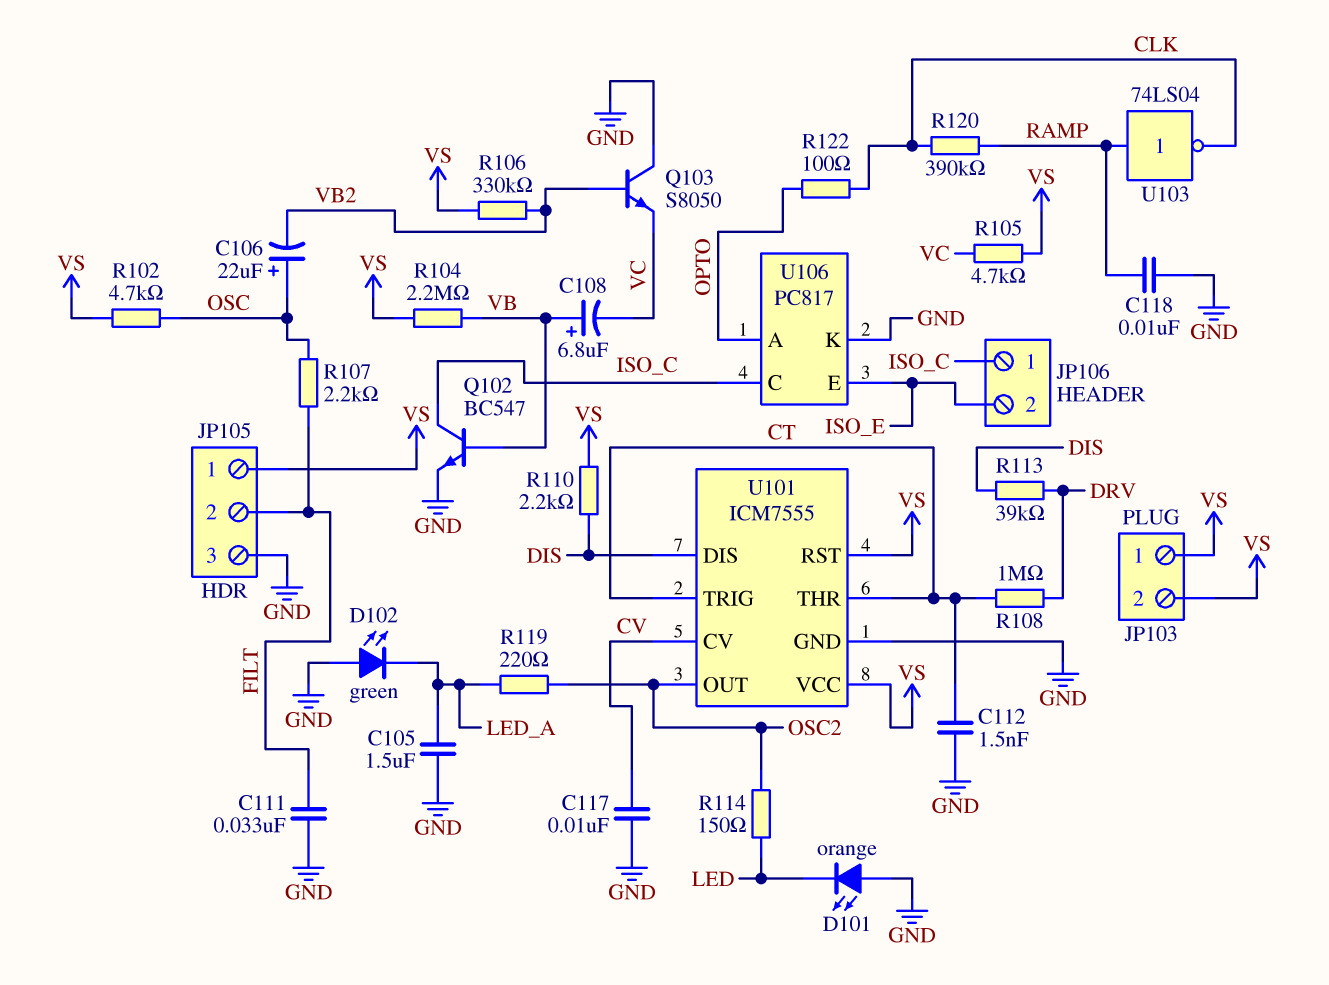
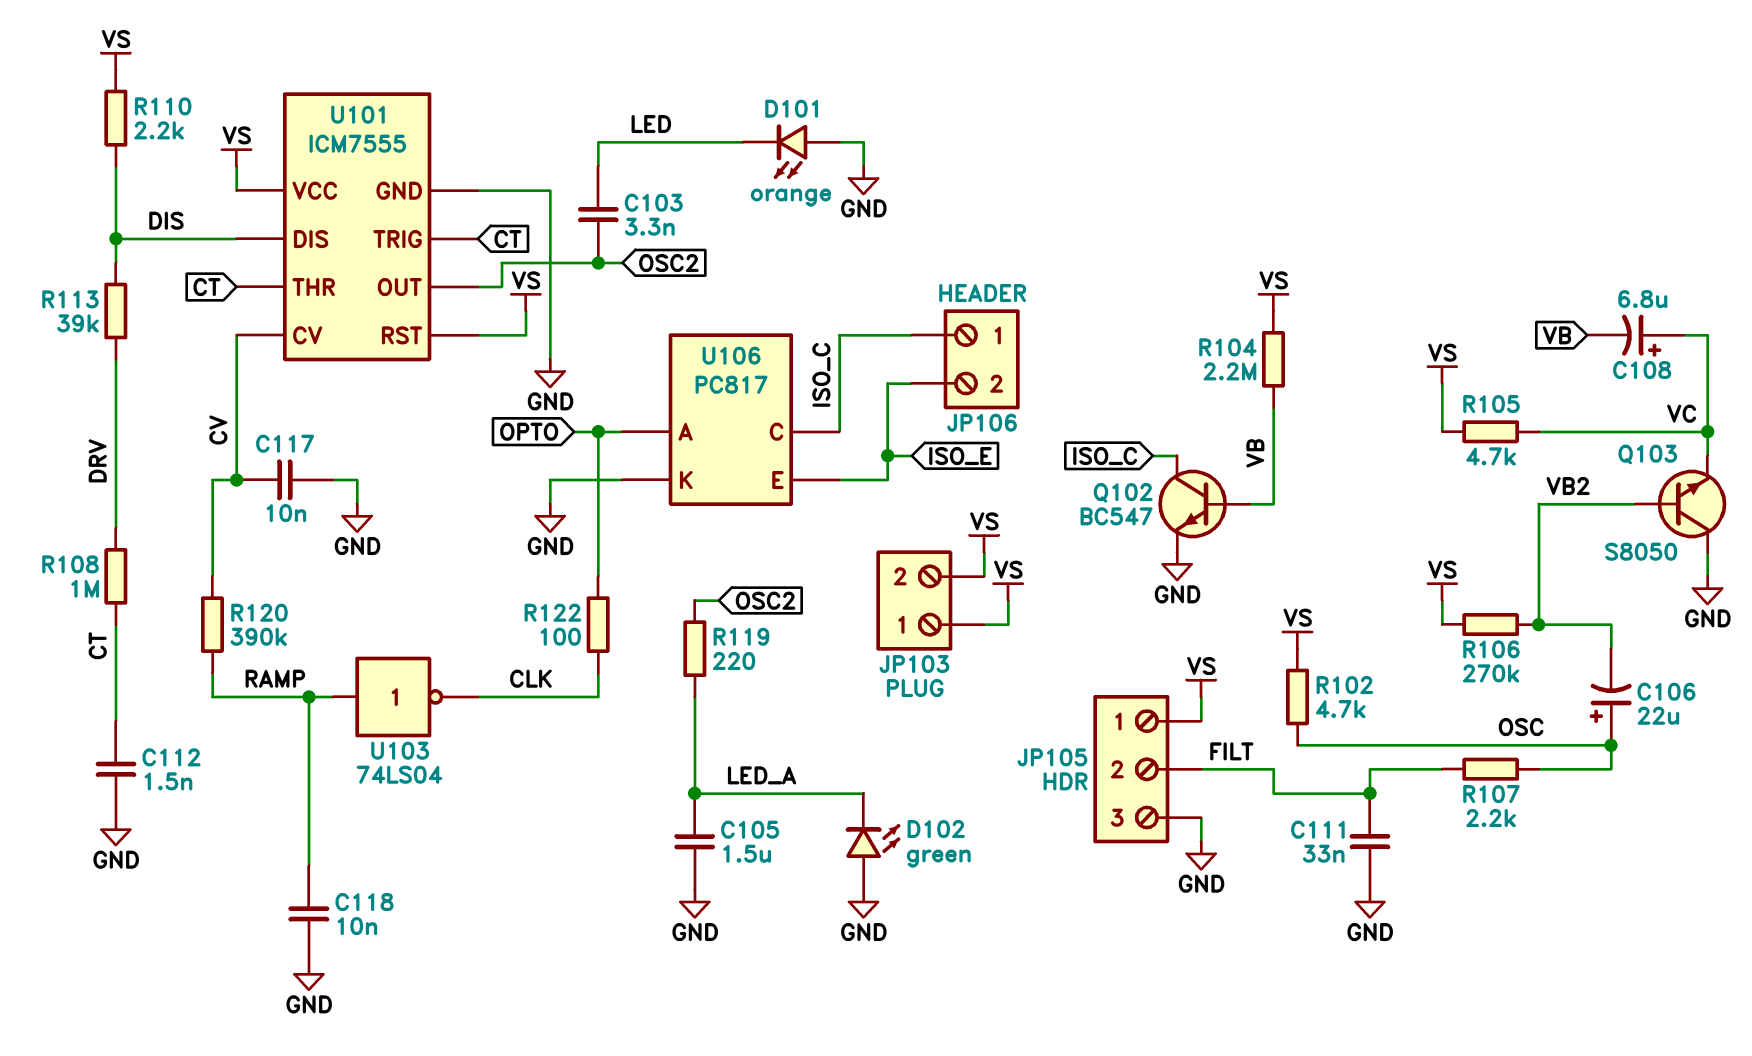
C103: none -> 3.3nF (LED, OSC2)
C108: 6.8uF (plus VB, minus VC) -> 6.8uF (plus VC, minus VB)
R106: 330k (VB2, VS) -> 270k (VB2, VS)
R114: 150 (LED, OSC2) -> none
R120: 390k (CLK, RAMP) -> 390k (CV, RAMP)

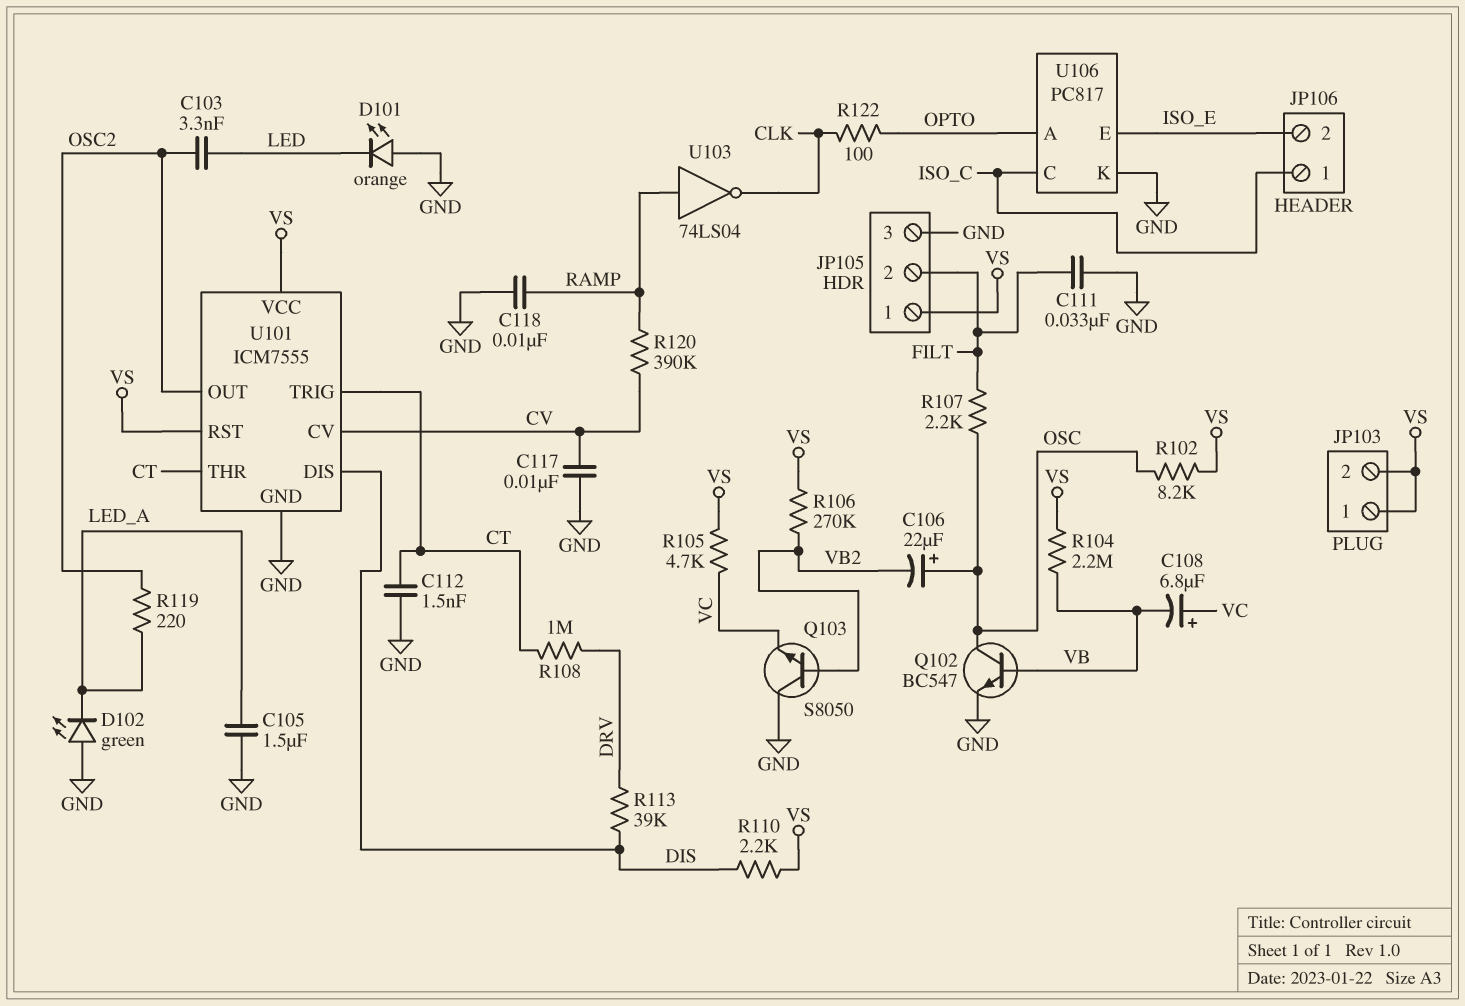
Q102: NPN BC547 (B VB, C ISO_C, E GND) -> NPN BC547 (B VB, C OSC, E GND)
R102: 4.7k (OSC, VS) -> 8.2k (OSC, VS)

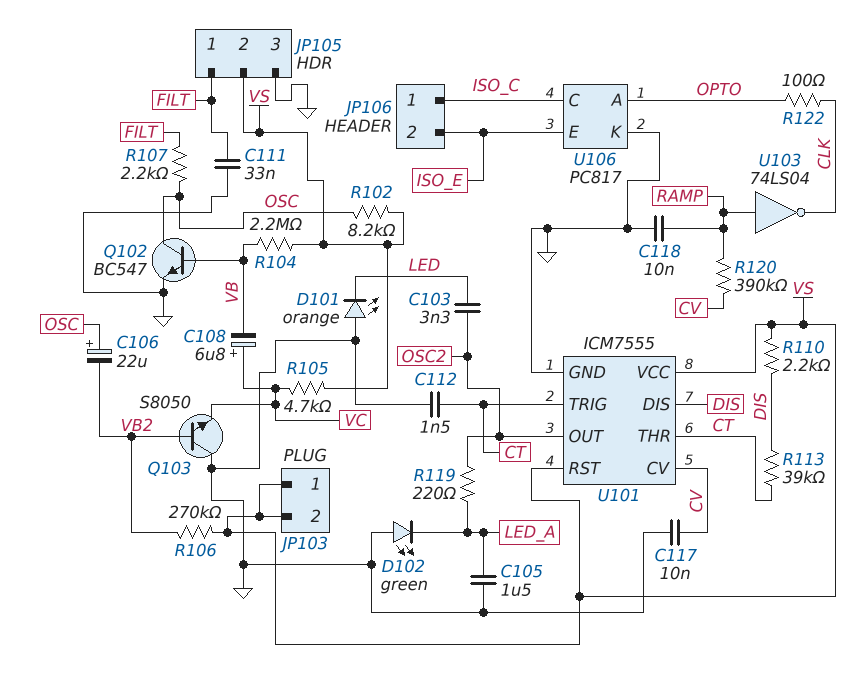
JP105 pin 1: VS -> FILT
JP105 pin 2: FILT -> VS
R108: 1M (CT, DRV) -> none
R113: 39k (DIS, DRV) -> 39k (CT, DIS)

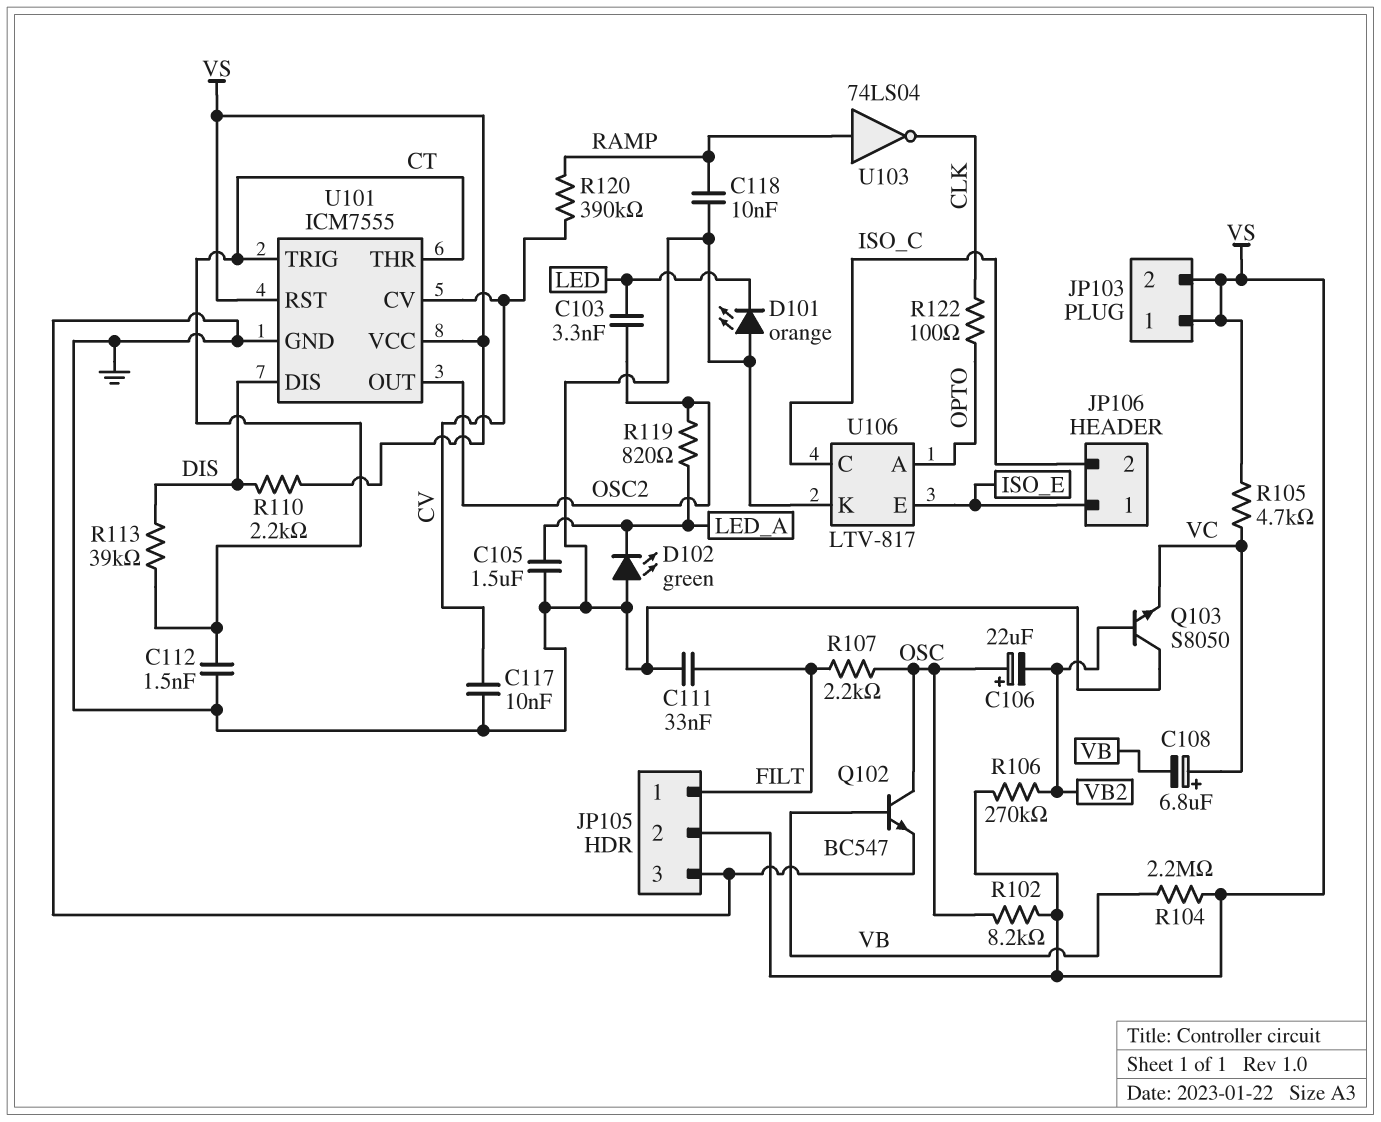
JP106 pin 1: ISO_C -> ISO_E
JP106 pin 2: ISO_E -> ISO_C
R119: 220 (LED_A, OSC2) -> 820 (LED_A, OSC2)
U106: PC817 -> LTV-817

